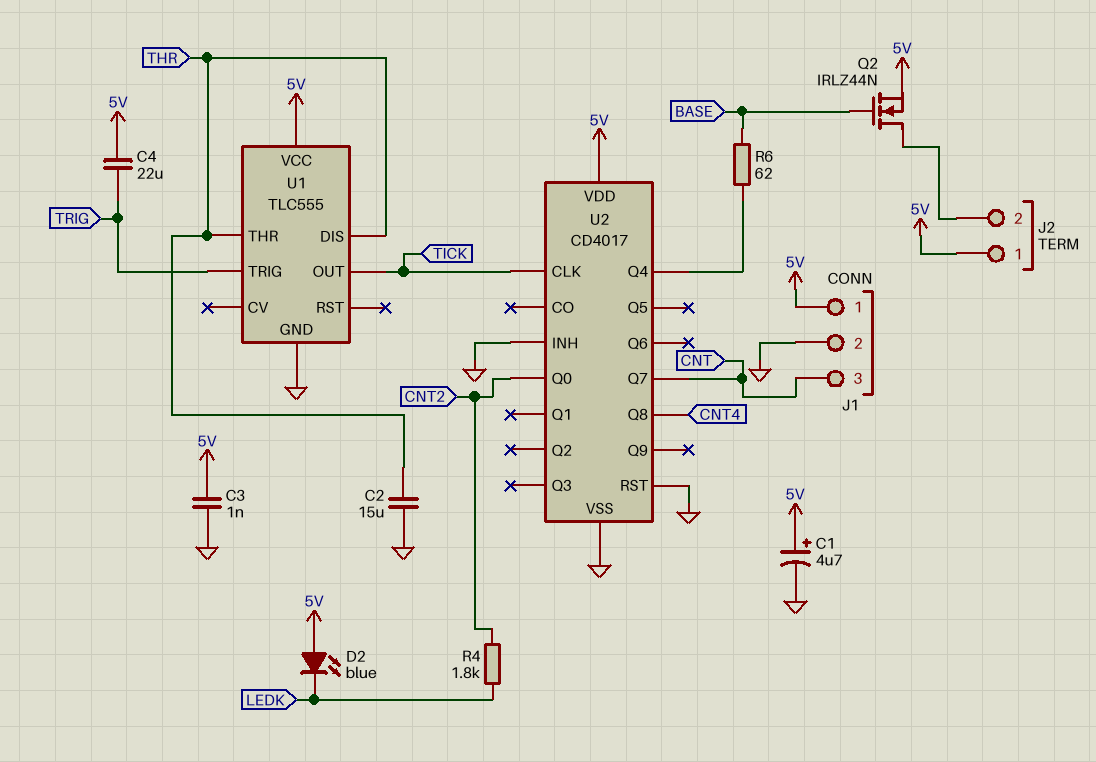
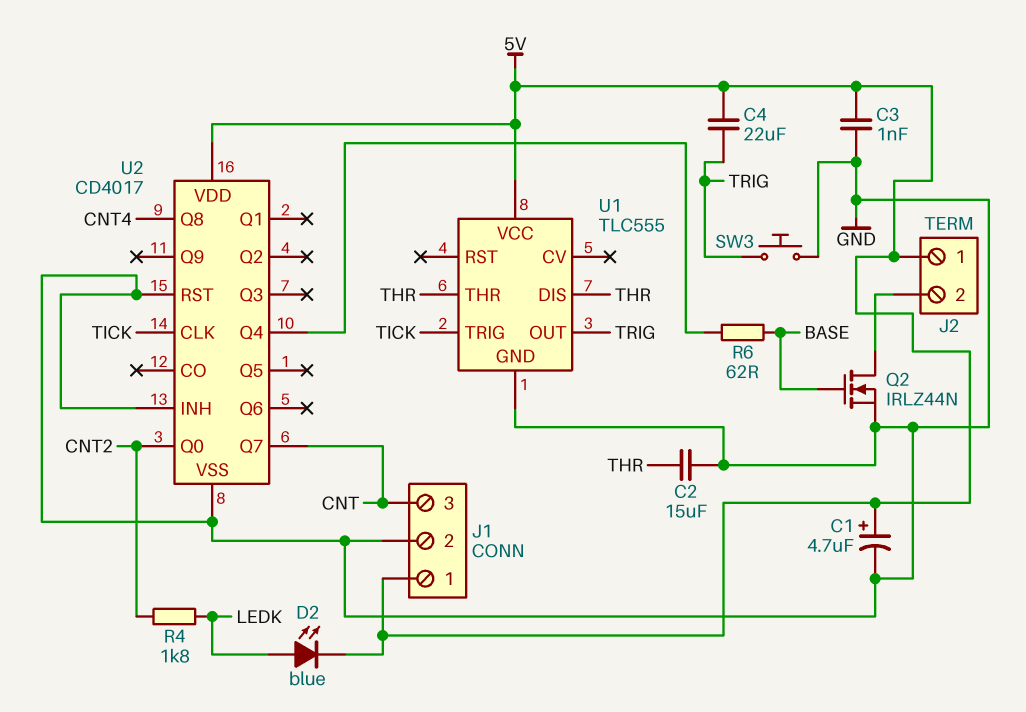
D2: LED blue (A 5V, K LEDK) -> LED blue (A LEDK, K 5V)
Q2: NMOS IRLZ44N (G BASE, D J2/2, S 5V) -> NMOS IRLZ44N (G BASE, D J2/2, S GND)
SW3: none -> button (GND, TRIG)
U1 pin OUT: TICK -> TRIG
U1 pin TRIG: TRIG -> TICK

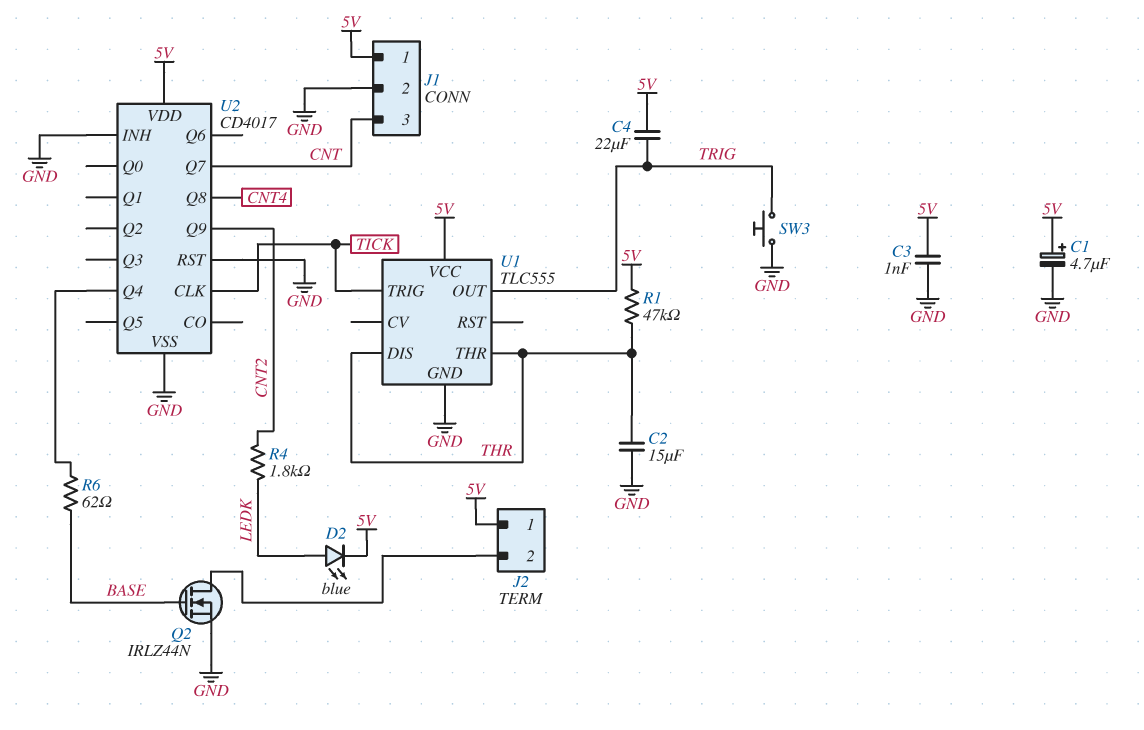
R1: none -> 47k (5V, THR)
U2 pin Q0: CNT2 -> none
U2 pin Q9: none -> CNT2

